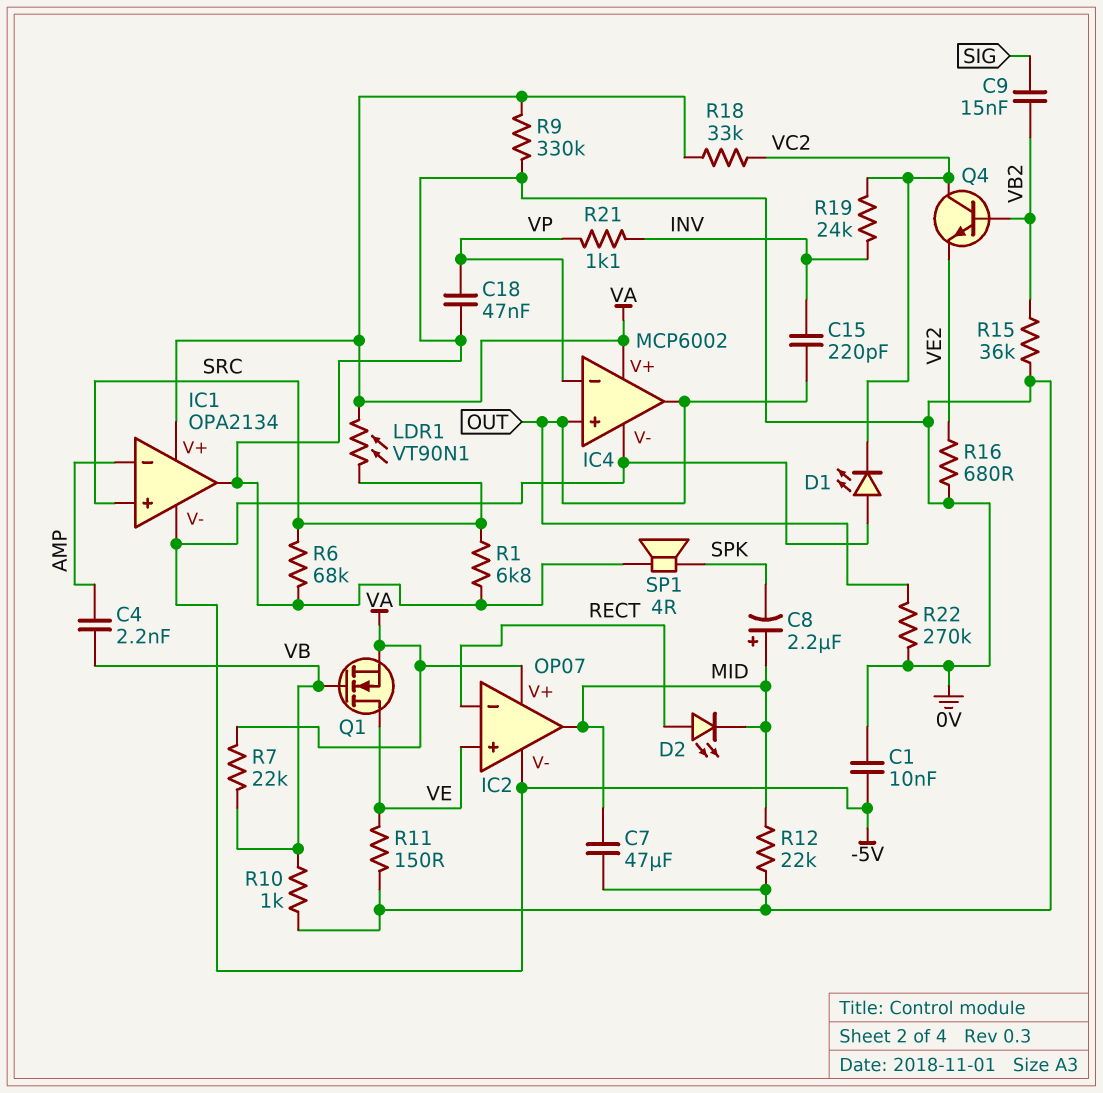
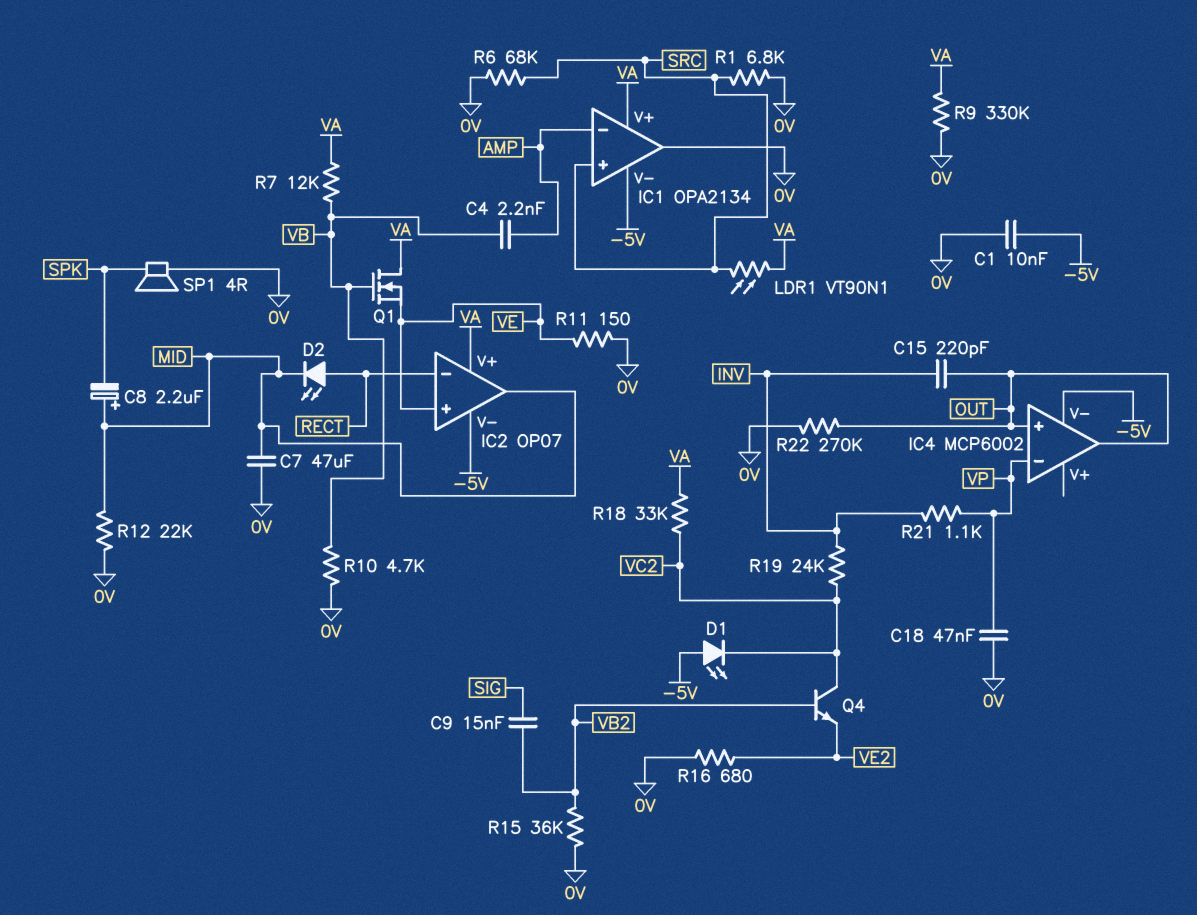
IC4 pin V+: VA -> none
Q1: NMOS (G VB, D VE, S VA) -> NMOS (G VB, D VA, S VE)
R7: 22k (VA, VB) -> 12k (VA, VB)
R10: 1k (0V, VB) -> 4.7k (0V, VB)

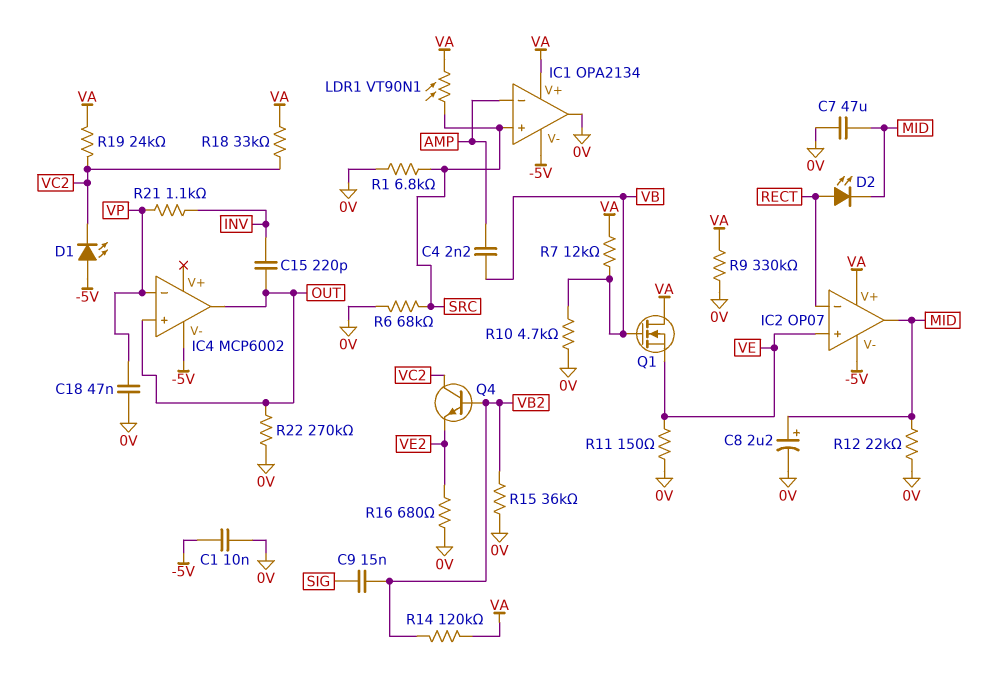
C8: 2.2uF (plus MID, minus SPK) -> 2.2uF (plus MID, minus 0V)
R14: none -> 120k (VA, VB2)
R19: 24k (INV, VC2) -> 24k (VA, VC2)
SP1: speaker 4R (0V, SPK) -> none

